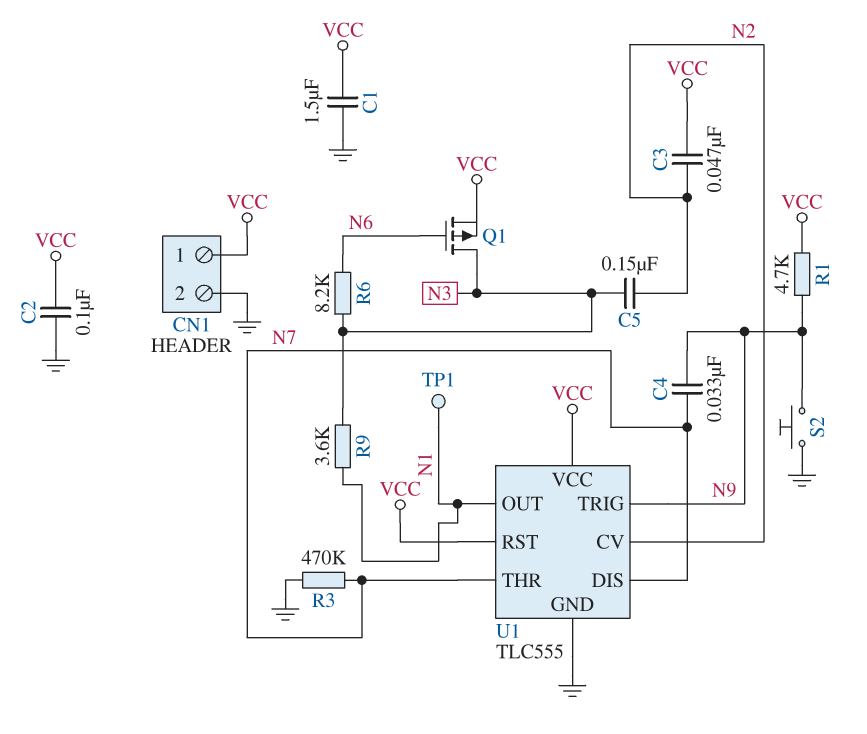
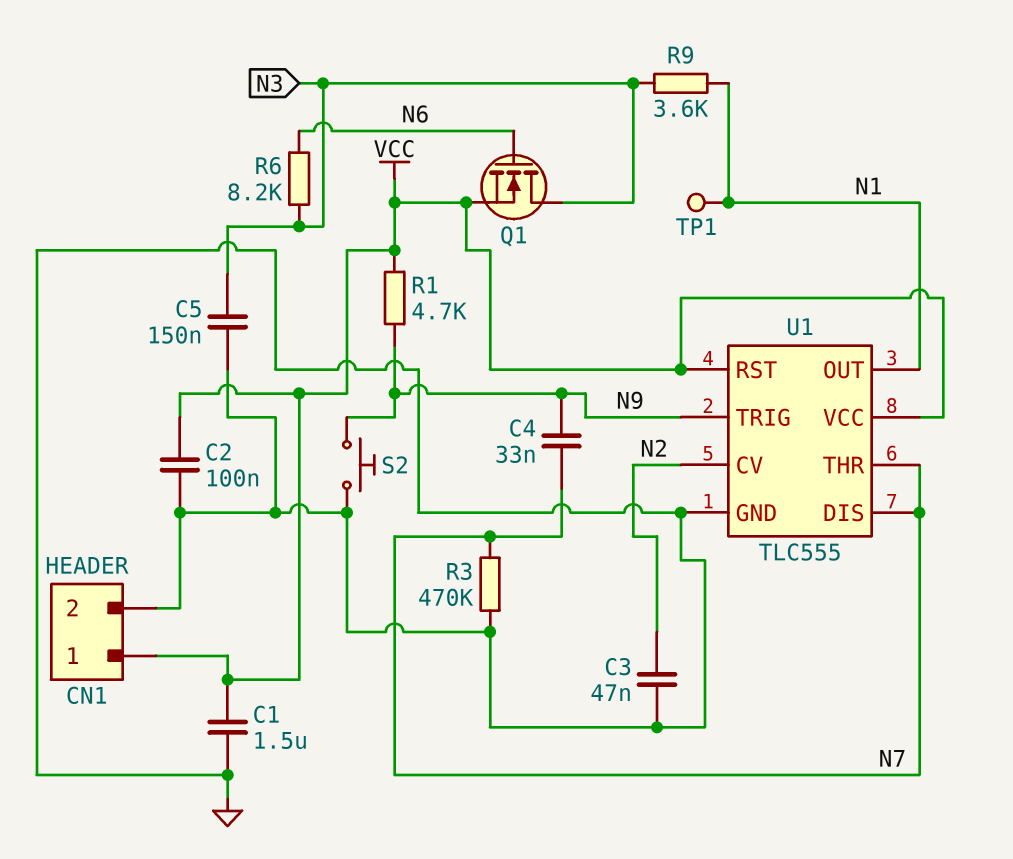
C3: 47nF (N2, VCC) -> 47nF (GND, N2)
C5: 150nF (N2, N3) -> 150nF (GND, N3)
Q1: PMOS (G N6, D N3, S VCC) -> NMOS (G N6, D N3, S VCC)

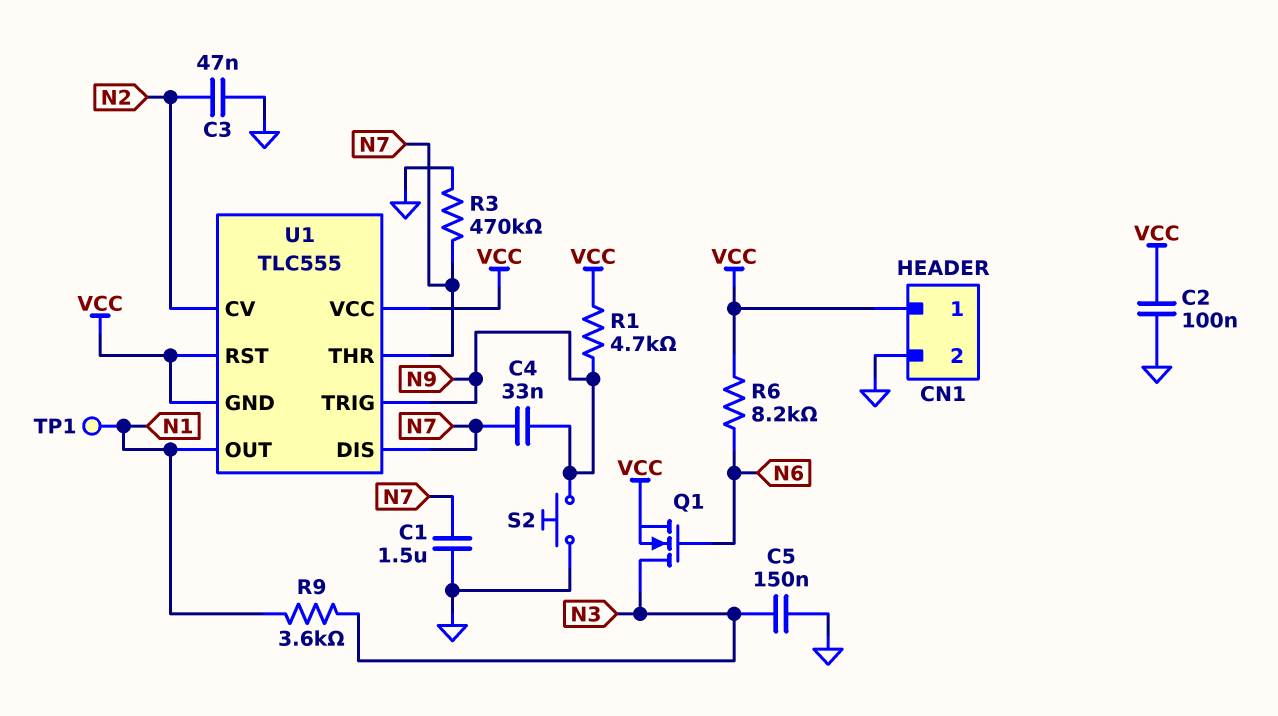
C1: 1.5uF (GND, VCC) -> 1.5uF (GND, N7)
R6: 8.2k (N3, N6) -> 8.2k (N6, VCC)
U1 pin GND: GND -> VCC

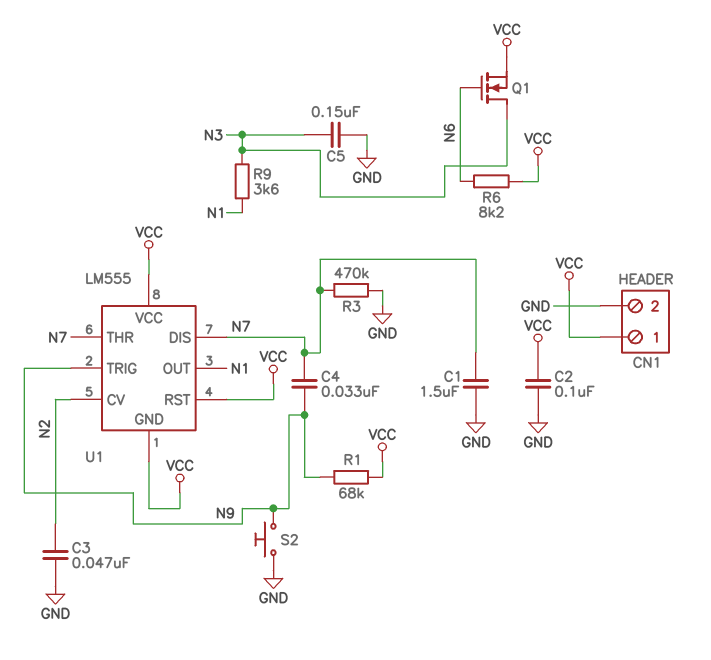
R1: 4.7k (N9, VCC) -> 68k (N9, VCC)
TP1: test point (N1) -> none
U1: TLC555 -> LM555

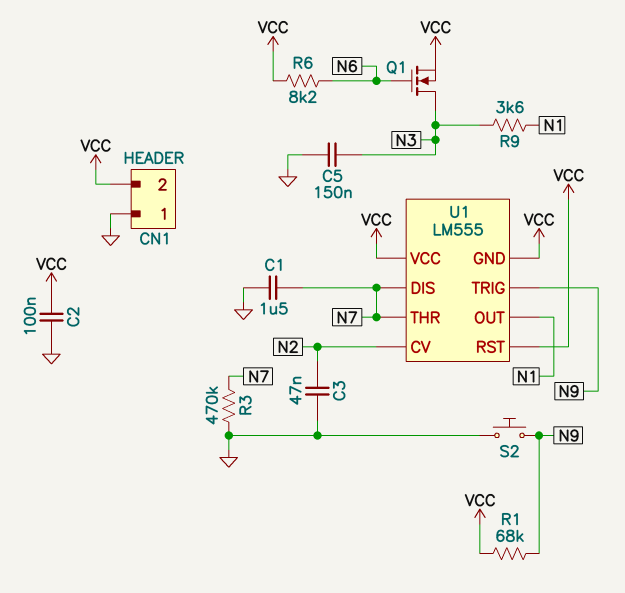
C4: 33nF (N7, N9) -> none
CN1 pin 1: VCC -> GND
CN1 pin 2: GND -> VCC

